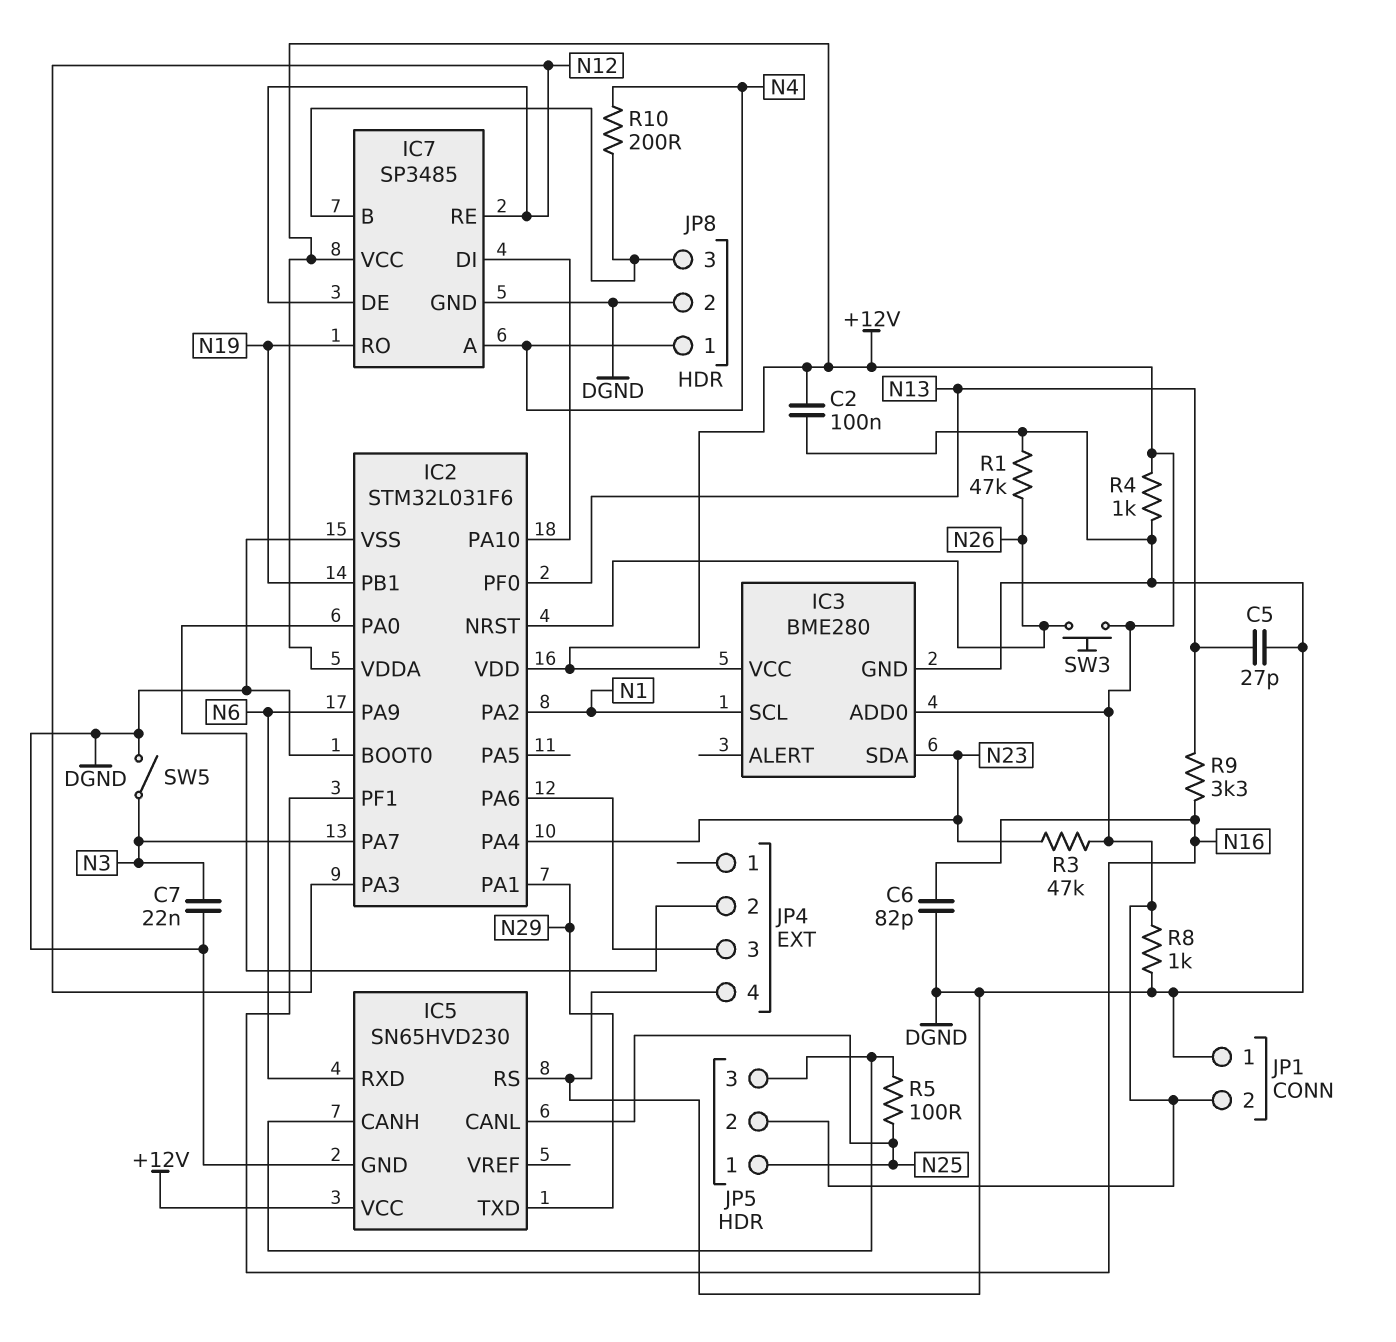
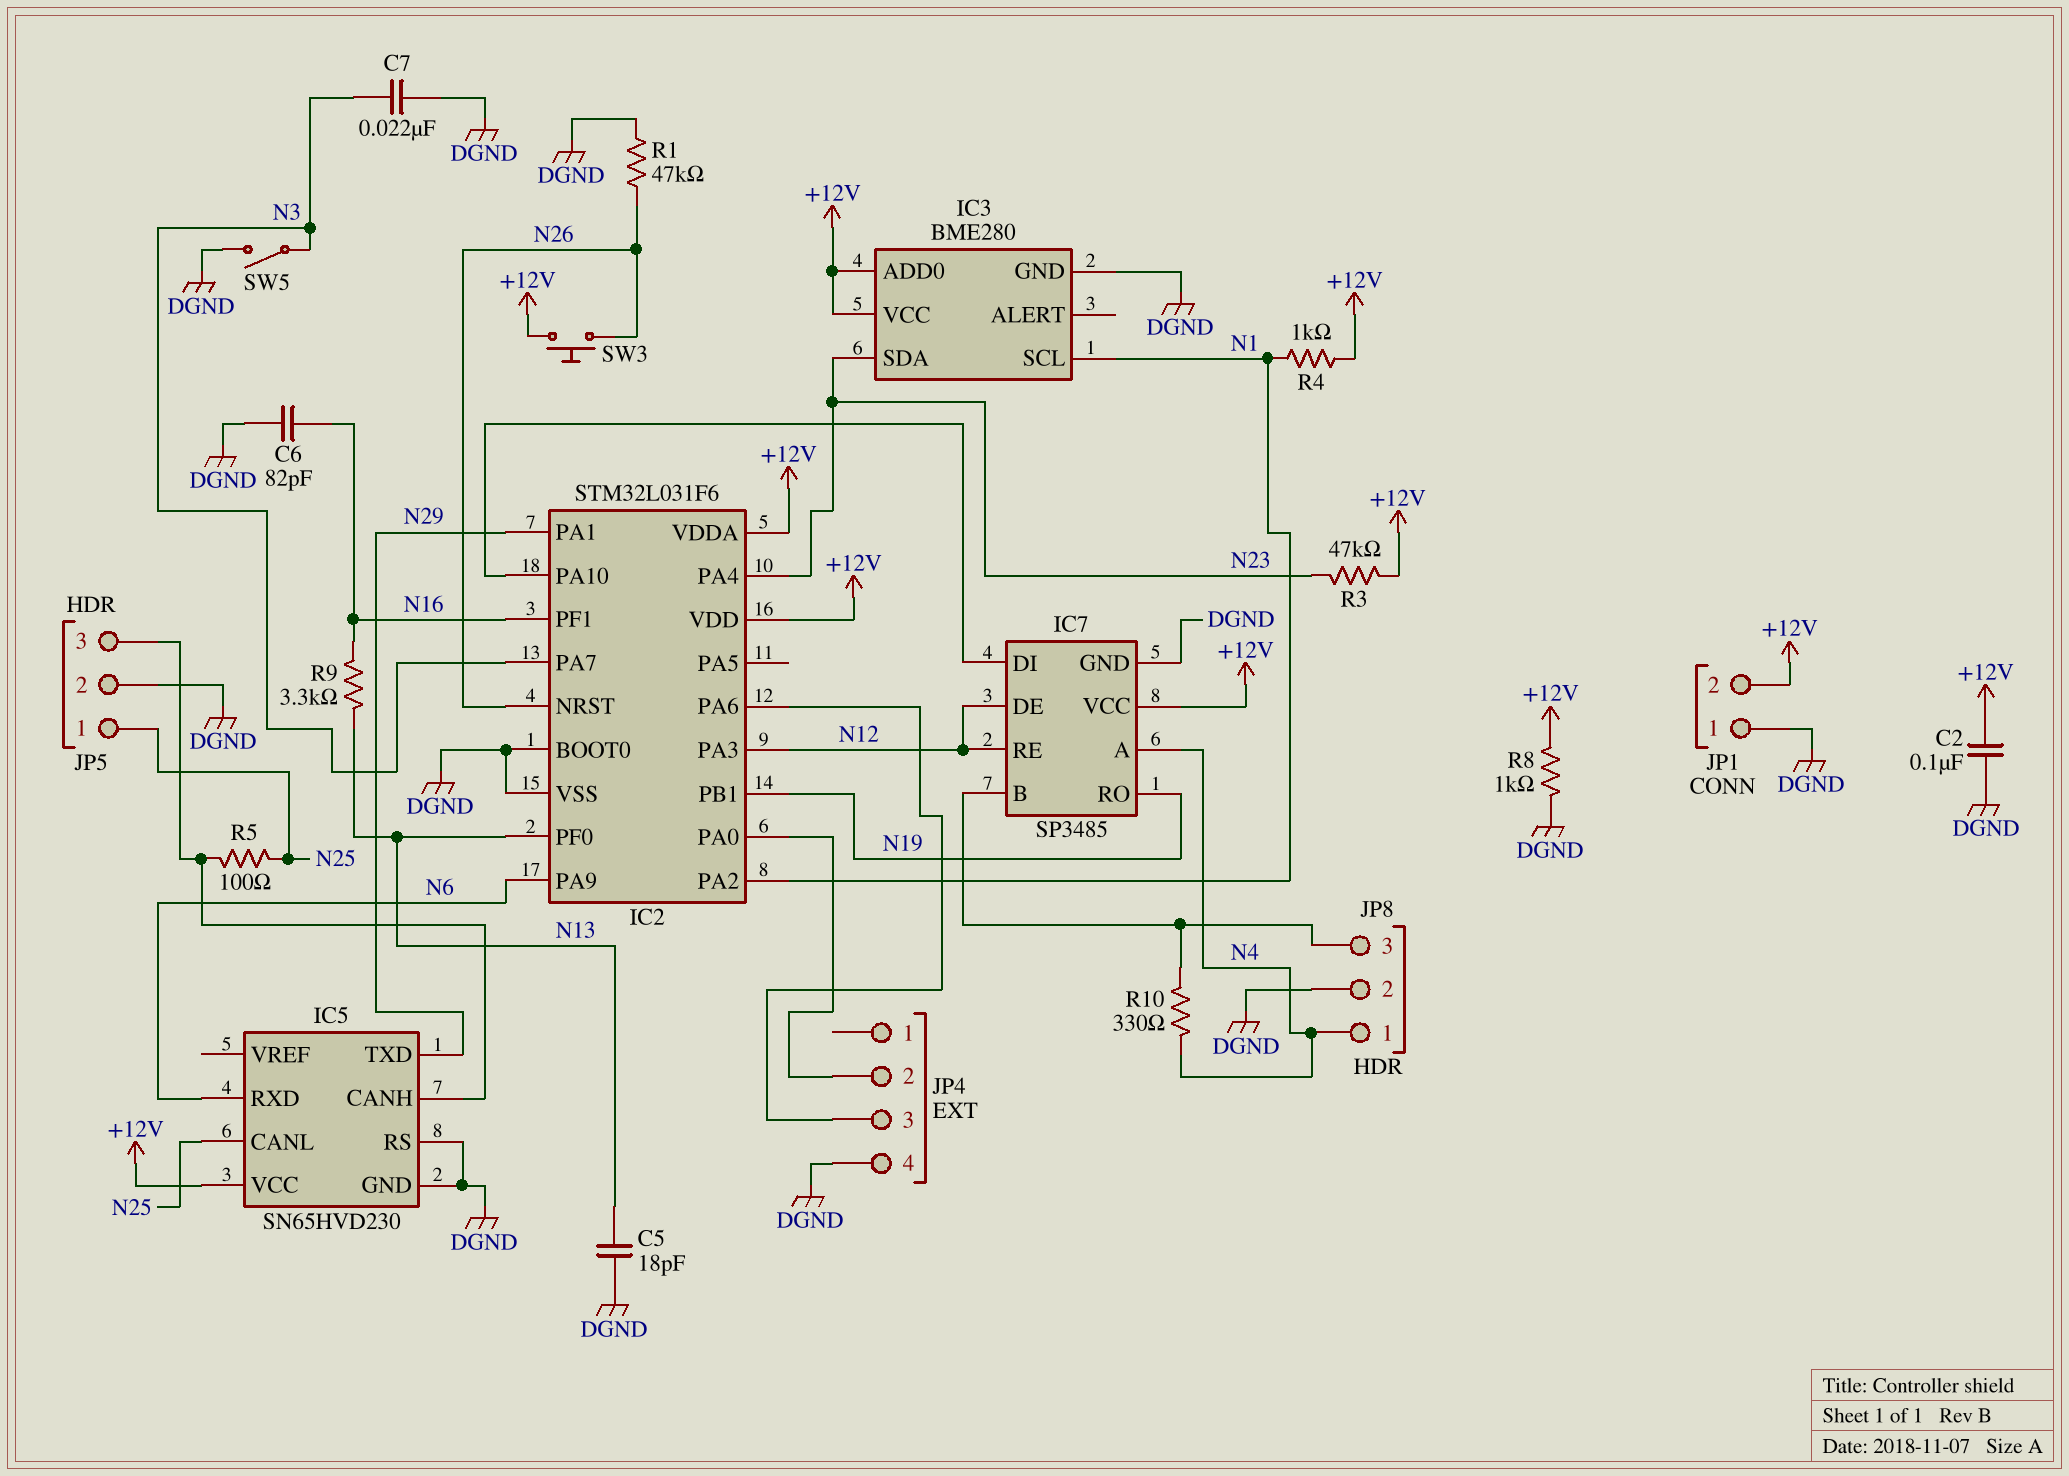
C5: 27pF (DGND, N13) -> 18pF (DGND, N13)
JP5 pin 2: +12V -> DGND
R4: 1k (+12V, DGND) -> 1k (+12V, N1)
R10: 200 (IC7/B, N4) -> 330 (IC7/B, N4)

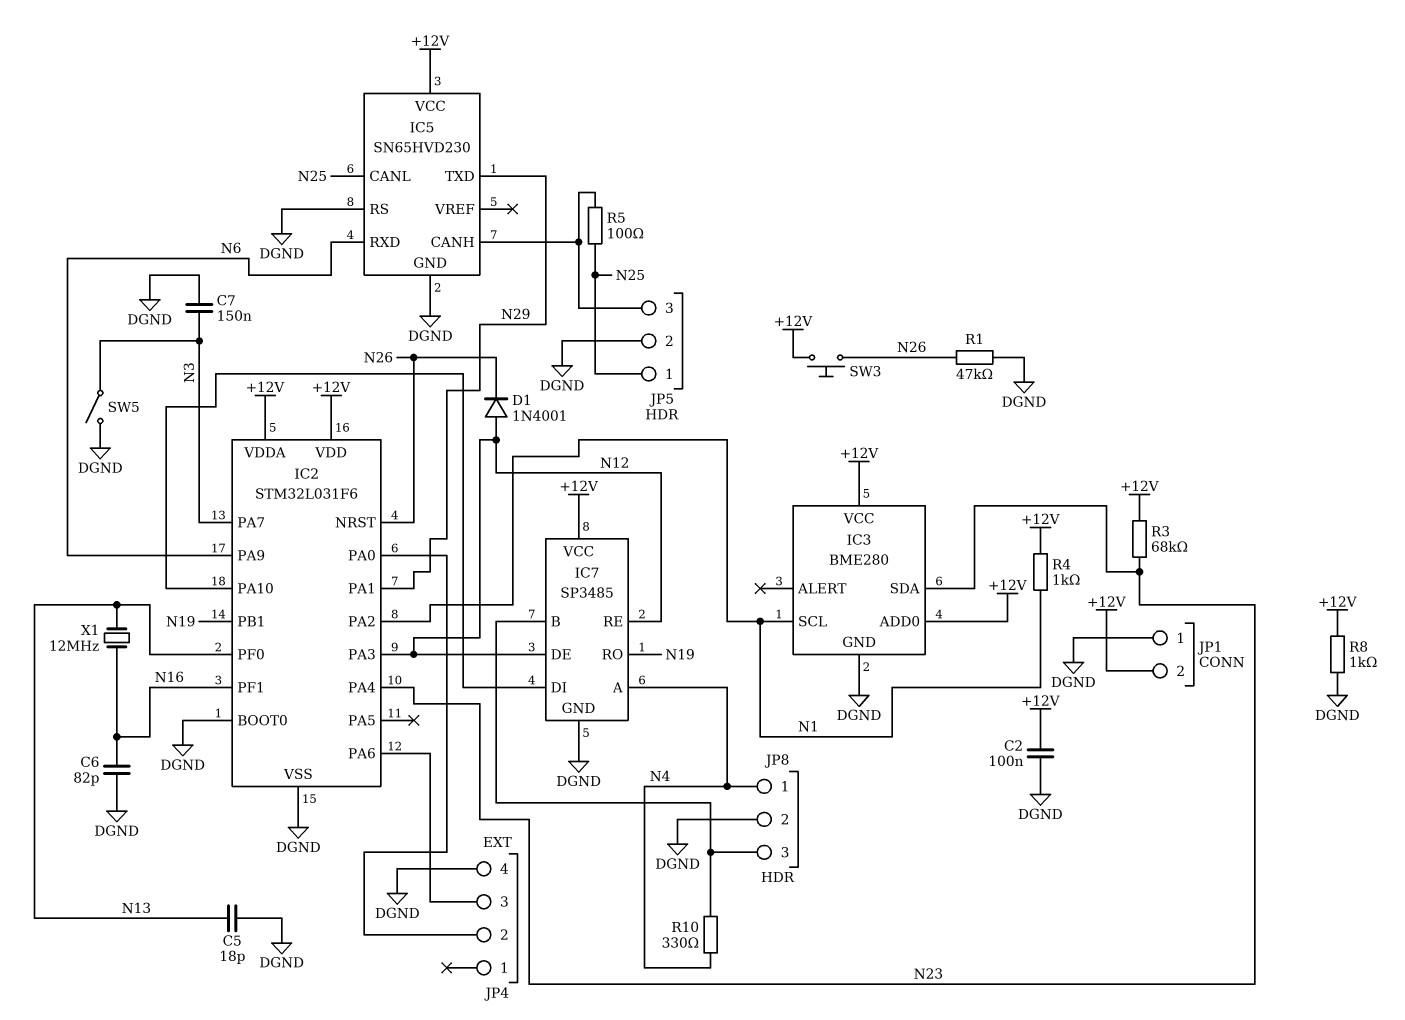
C7: 22nF (DGND, N3) -> 150nF (DGND, N3)
D1: none -> diode 1N4001 (A N12, K N26)
R3: 47k (+12V, N23) -> 68k (+12V, N23)
R9: 3.3k (N13, N16) -> none
X1: none -> 12MHz (N13, N16)

